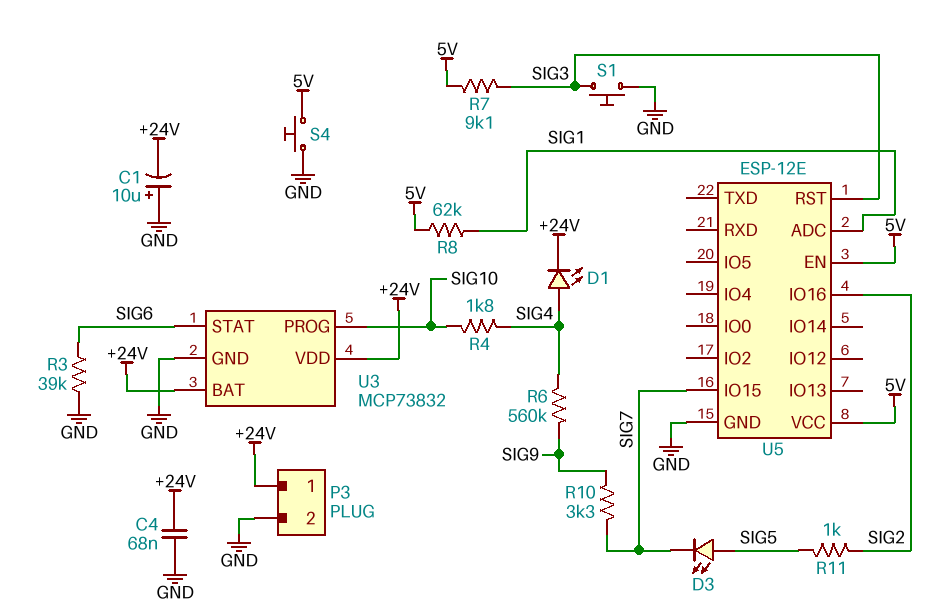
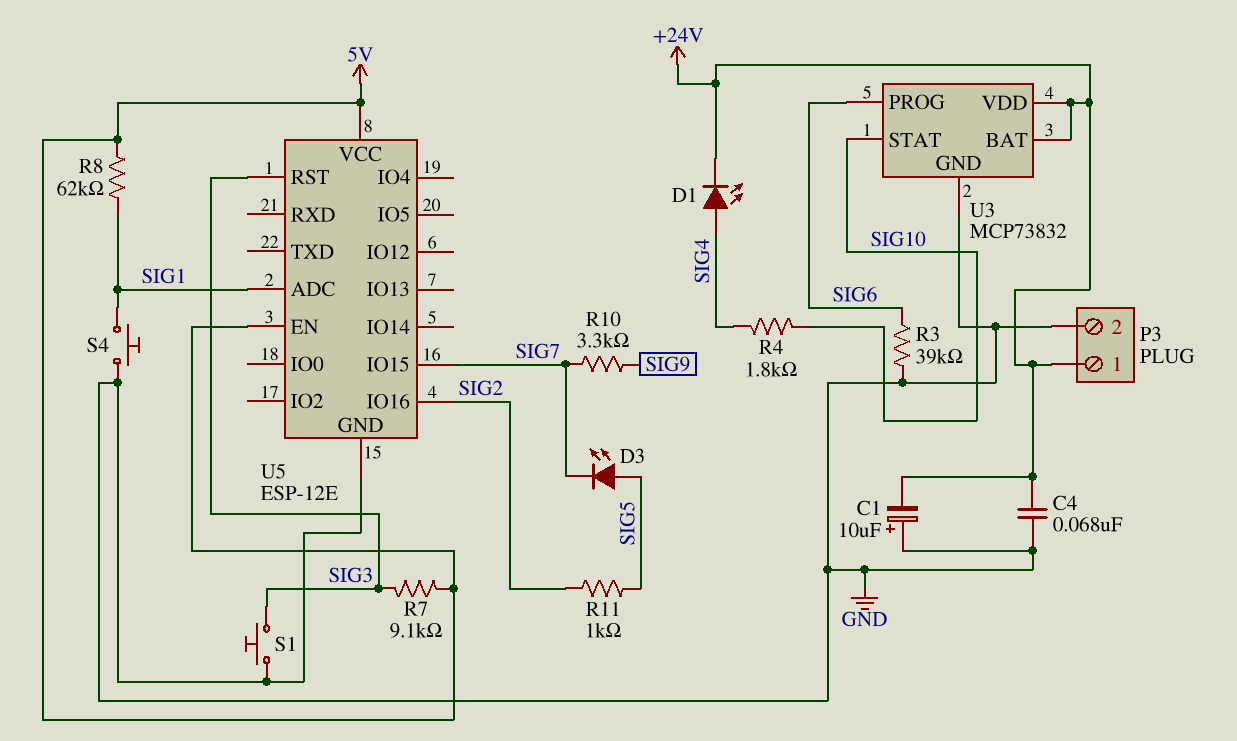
R6: 560k (SIG4, SIG9) -> none
S4: button (5V, GND) -> button (GND, SIG1)
U3 pin PROG: SIG10 -> SIG6
U3 pin STAT: SIG6 -> SIG10

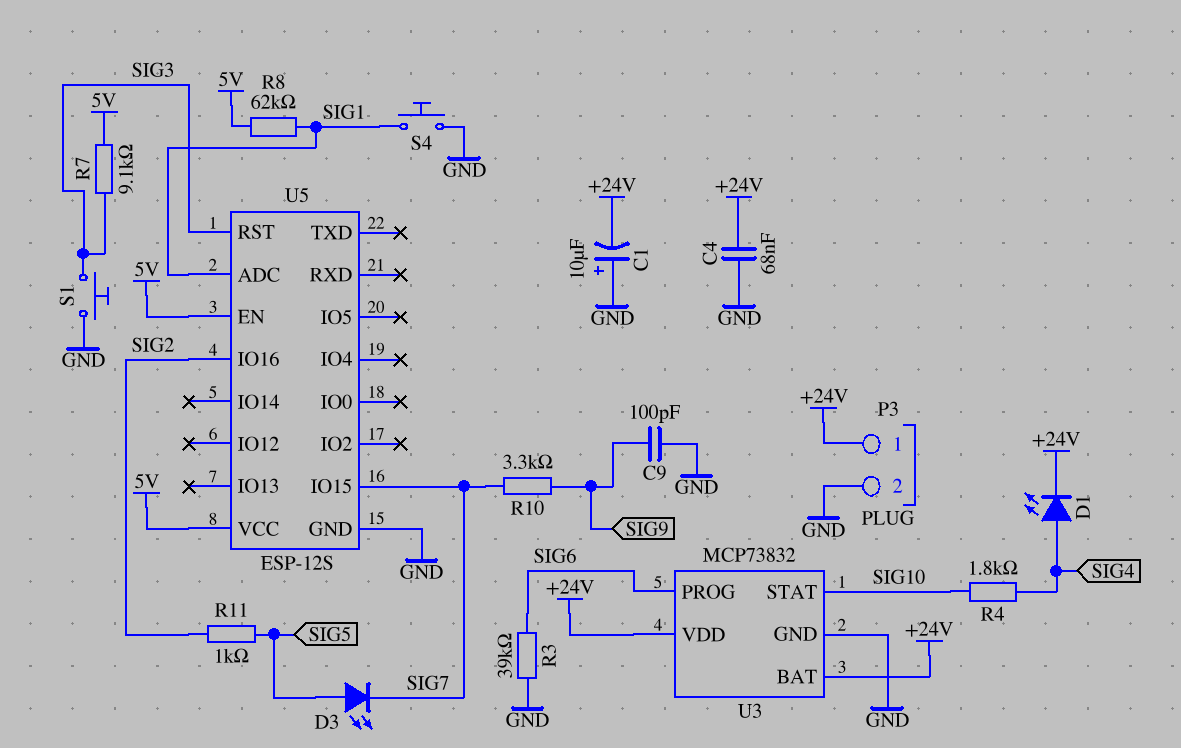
C9: none -> 100pF (GND, SIG9)
U5: ESP-12E -> ESP-12S

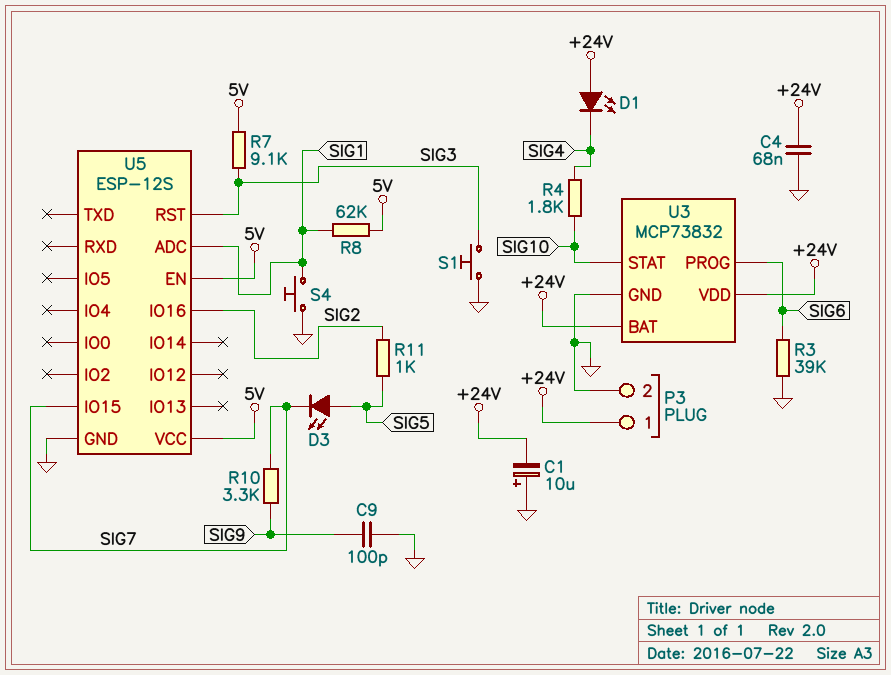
D1: LED (A SIG4, K +24V) -> LED (A +24V, K SIG4)

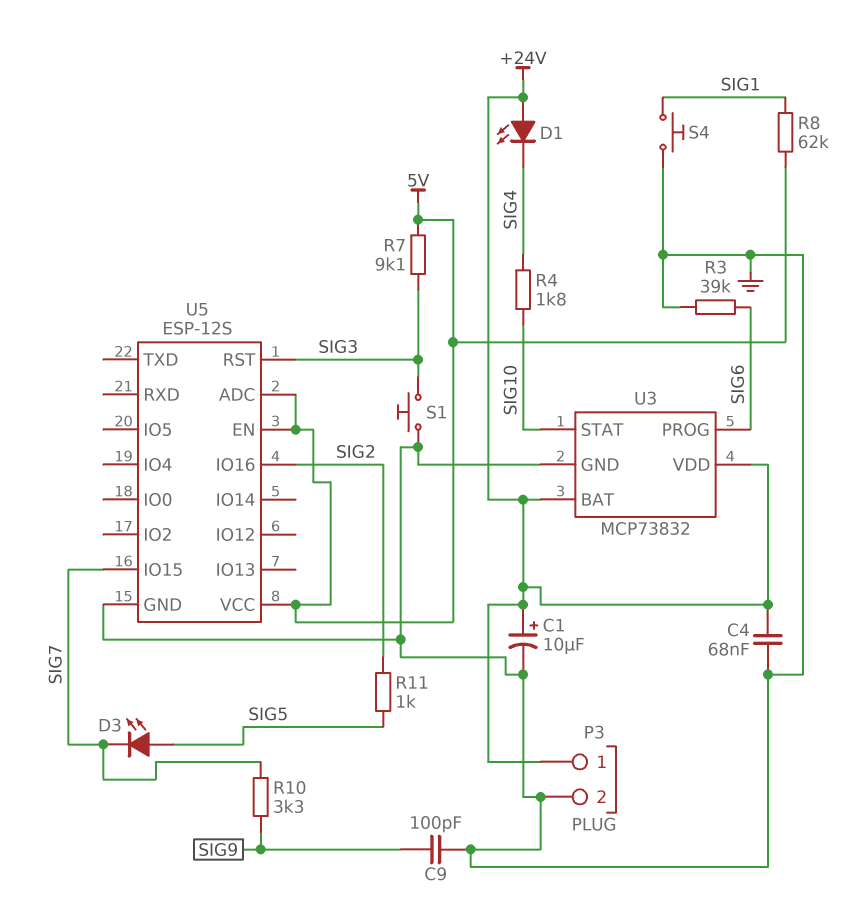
C1: 10uF (plus GND, minus +24V) -> 10uF (plus +24V, minus GND)
U5 pin ADC: SIG1 -> 5V

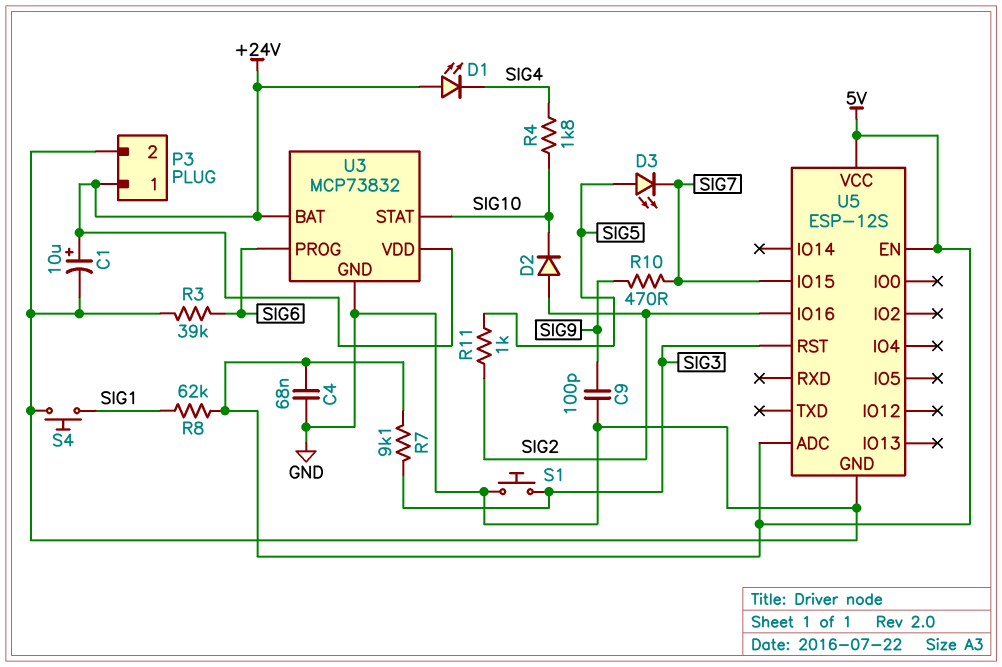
C4: 68nF (+24V, GND) -> 68nF (5V, GND)
D2: none -> diode (A SIG2, K SIG10)
R10: 3.3k (SIG7, SIG9) -> 470 (SIG7, SIG9)

